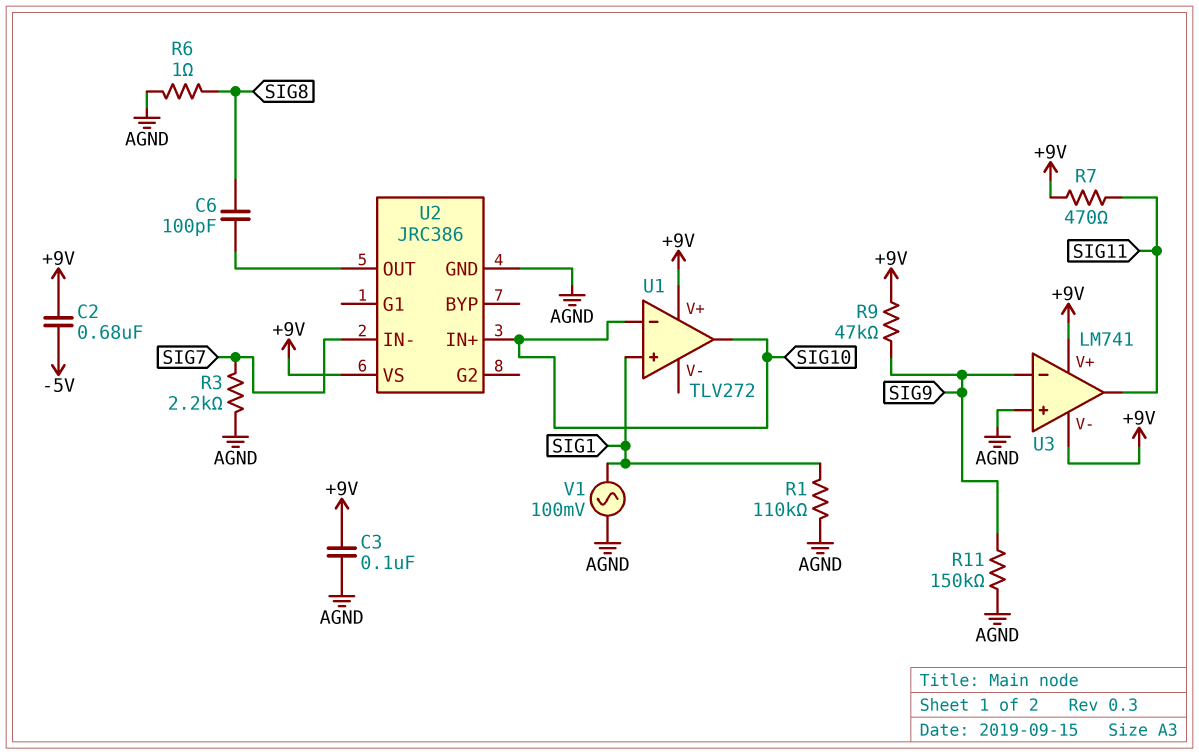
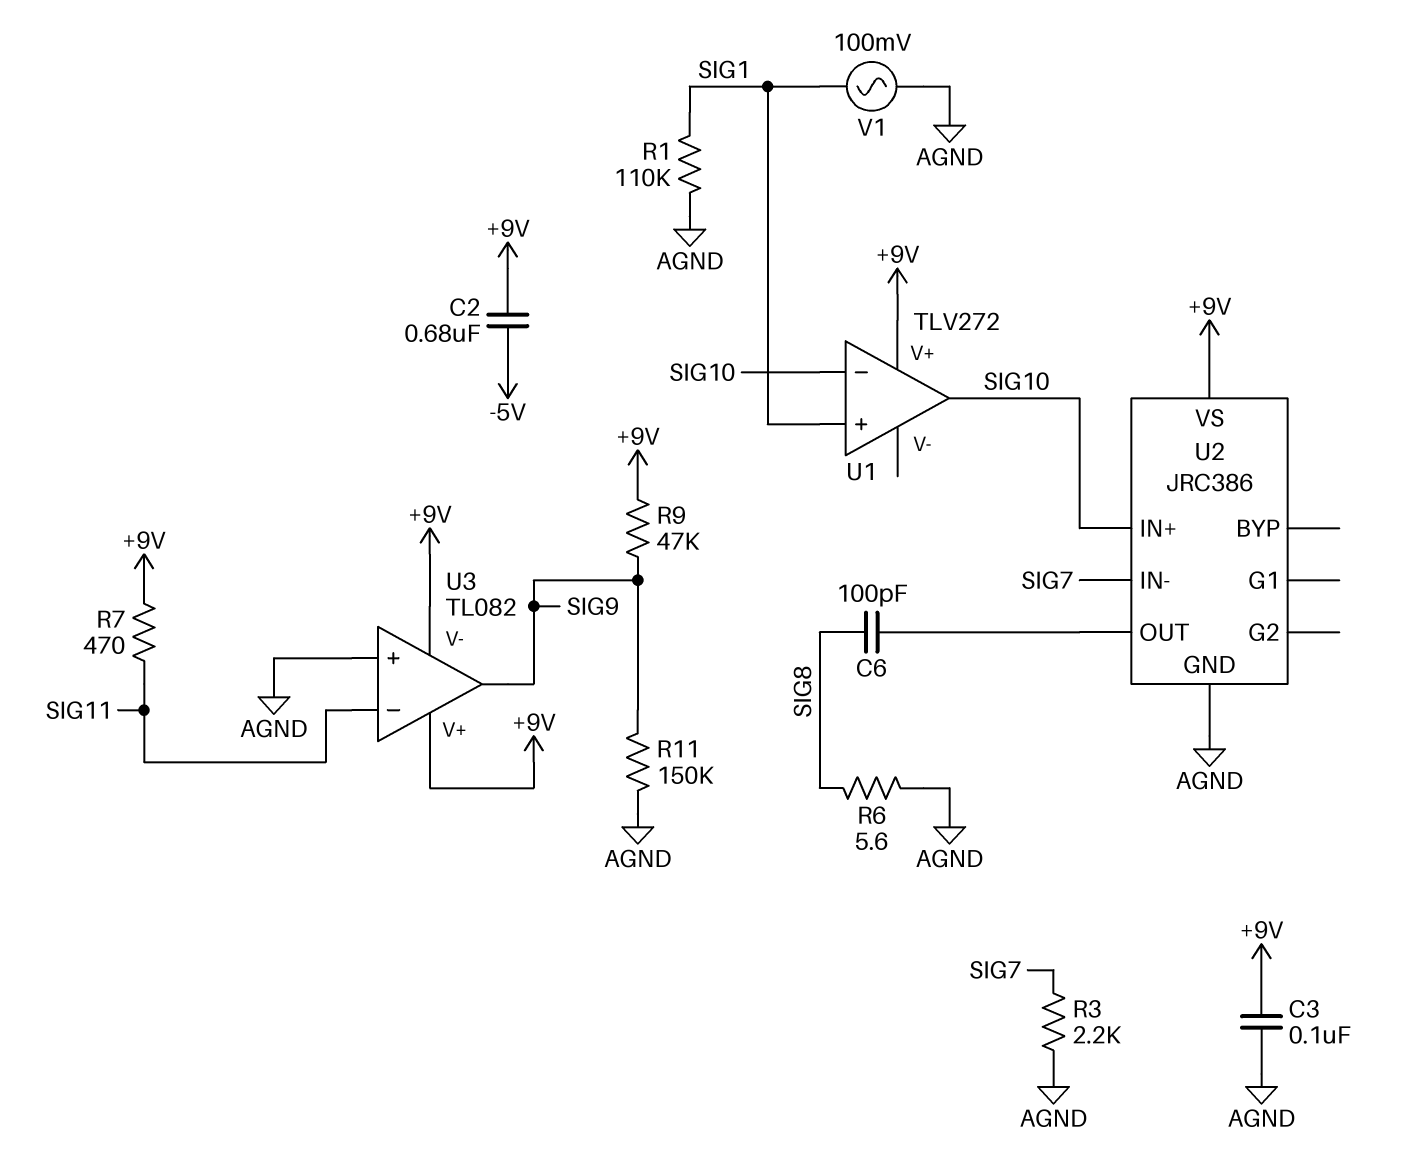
R6: 1 (AGND, SIG8) -> 5.6 (AGND, SIG8)
U3: LM741 -> TL082
U3 pin in-: SIG9 -> SIG11
U3 pin out: SIG11 -> SIG9

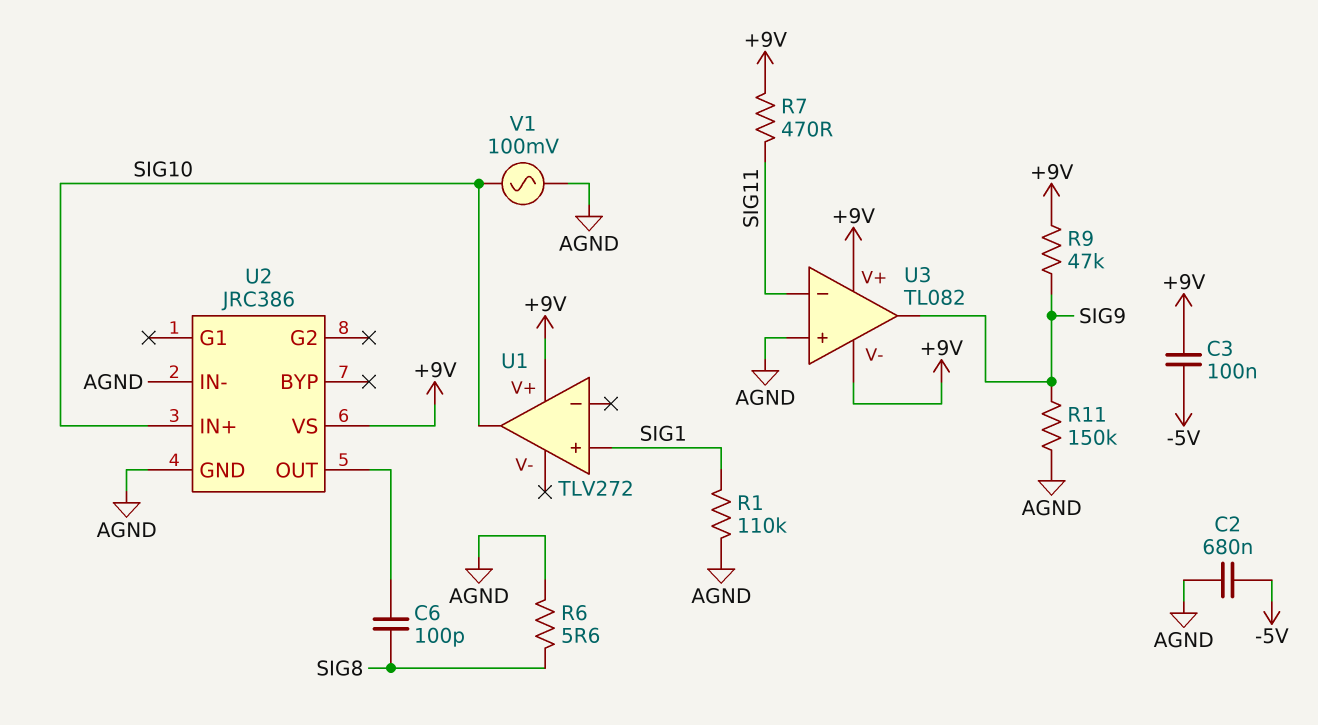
C2: 680nF (+9V, -5V) -> 680nF (-5V, AGND)
C3: 100nF (+9V, AGND) -> 100nF (+9V, -5V)
R3: 2.2k (AGND, SIG7) -> none
U1 pin in-: SIG10 -> none
U2 pin IN-: SIG7 -> AGND
V1: AC 100mV (AGND, SIG1) -> AC 100mV (AGND, SIG10)

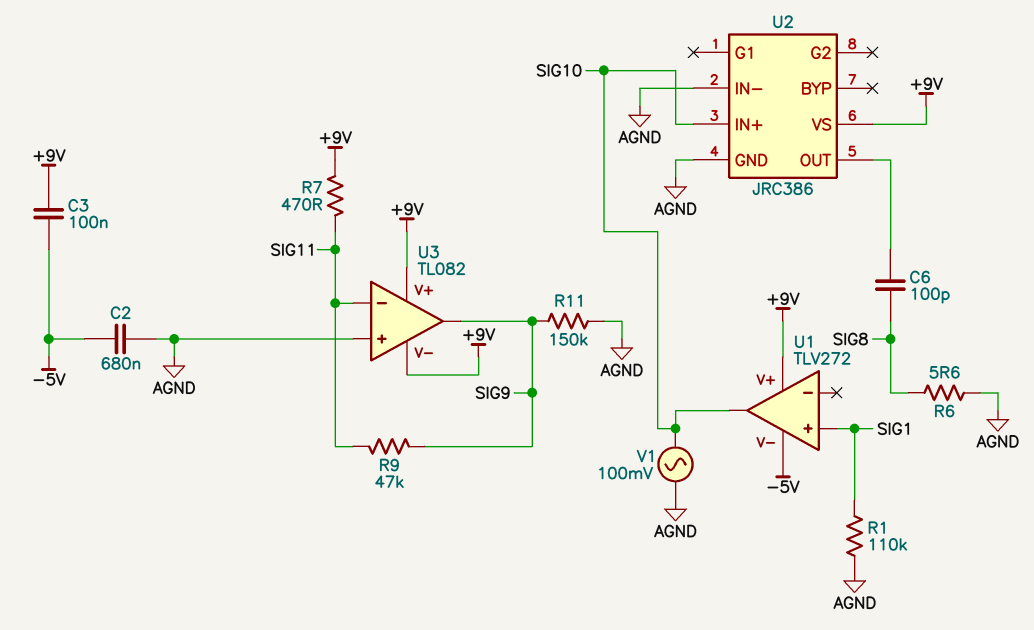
R9: 47k (+9V, SIG9) -> 47k (SIG9, SIG11)
U1 pin V-: none -> -5V

